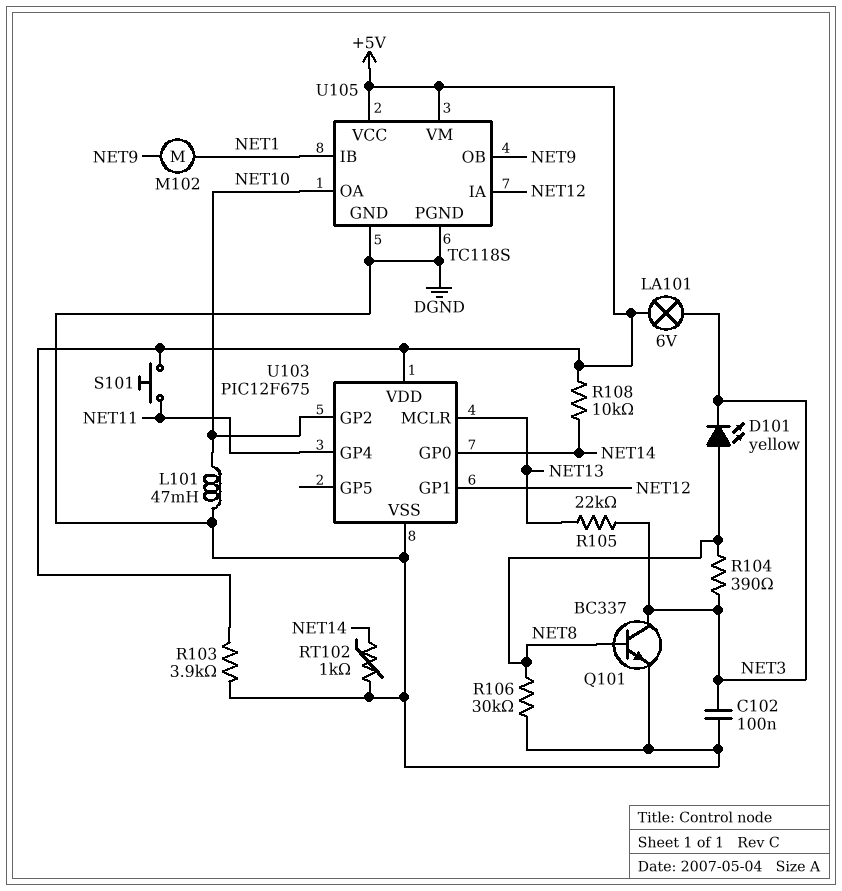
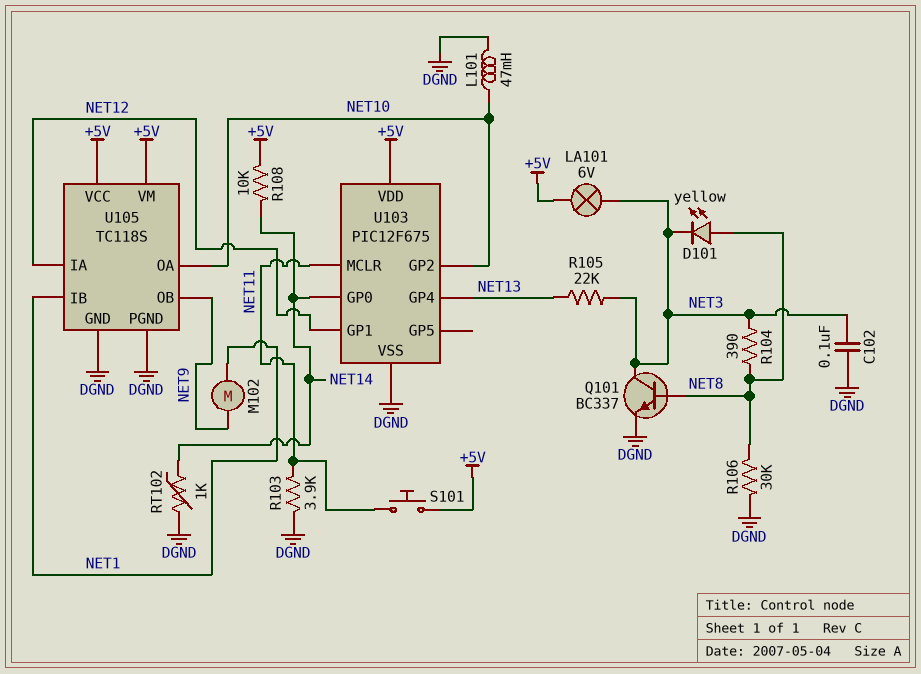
R103: 3.9k (+5V, DGND) -> 3.9k (DGND, NET11)
U103 pin GP4: NET11 -> NET13
U103 pin MCLR: NET13 -> NET11

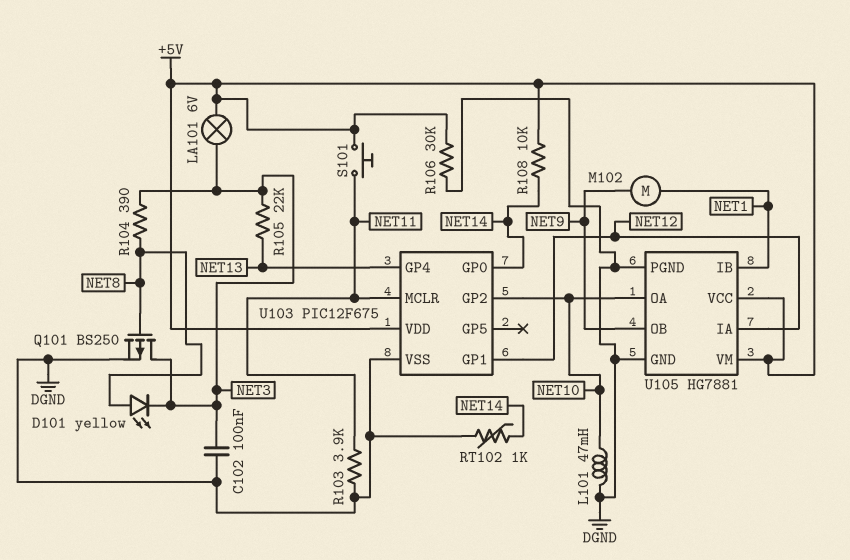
Q101: NPN BC337 (B NET8, C NET3, E DGND) -> PMOS BS250 (G NET8, D NET3, S DGND)
R106: 30k (DGND, NET8) -> 30k (+5V, DGND)
U105: TC118S -> HG7881

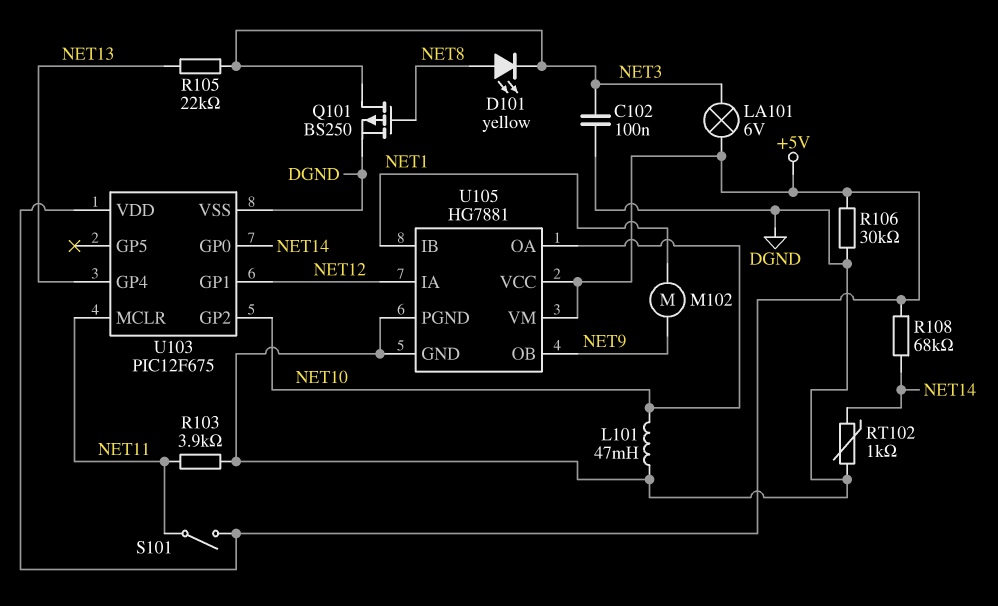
R104: 390 (NET3, NET8) -> none
R108: 10k (+5V, NET14) -> 68k (+5V, NET14)
S101: button (+5V, NET11) -> switch (+5V, NET11)

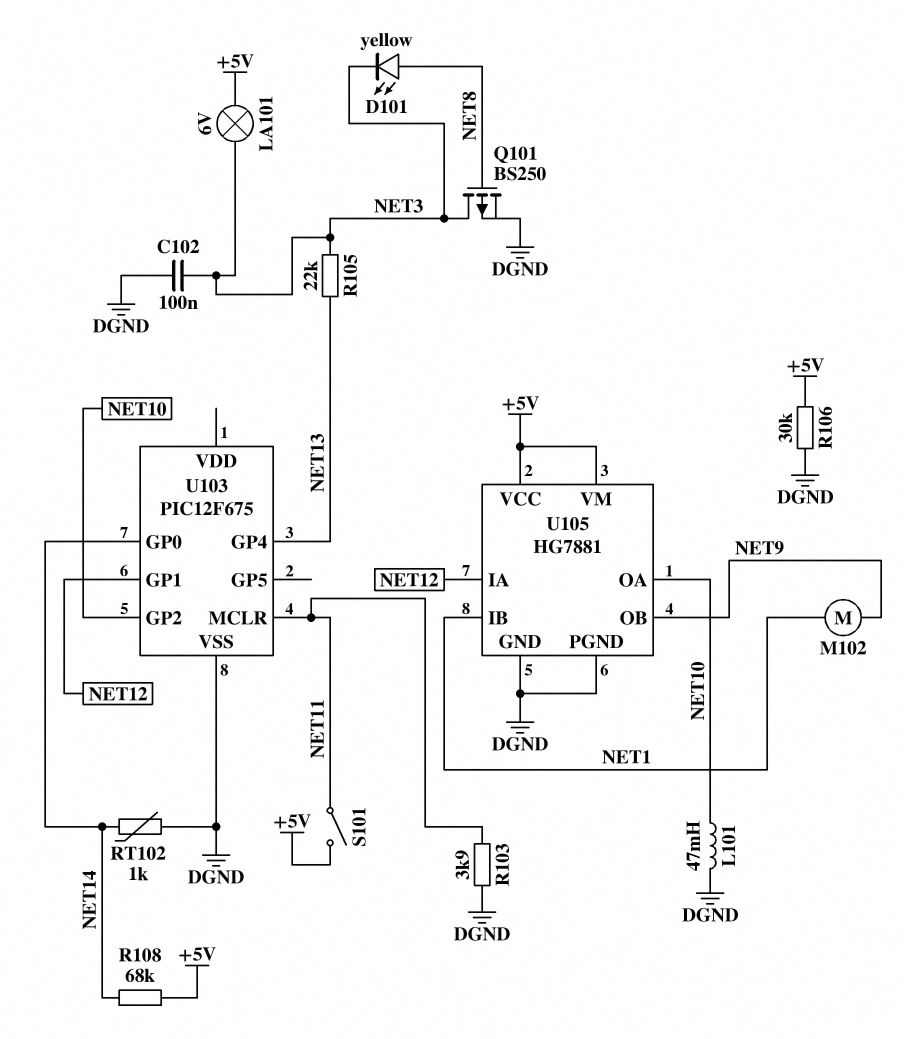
U103 pin VDD: +5V -> none

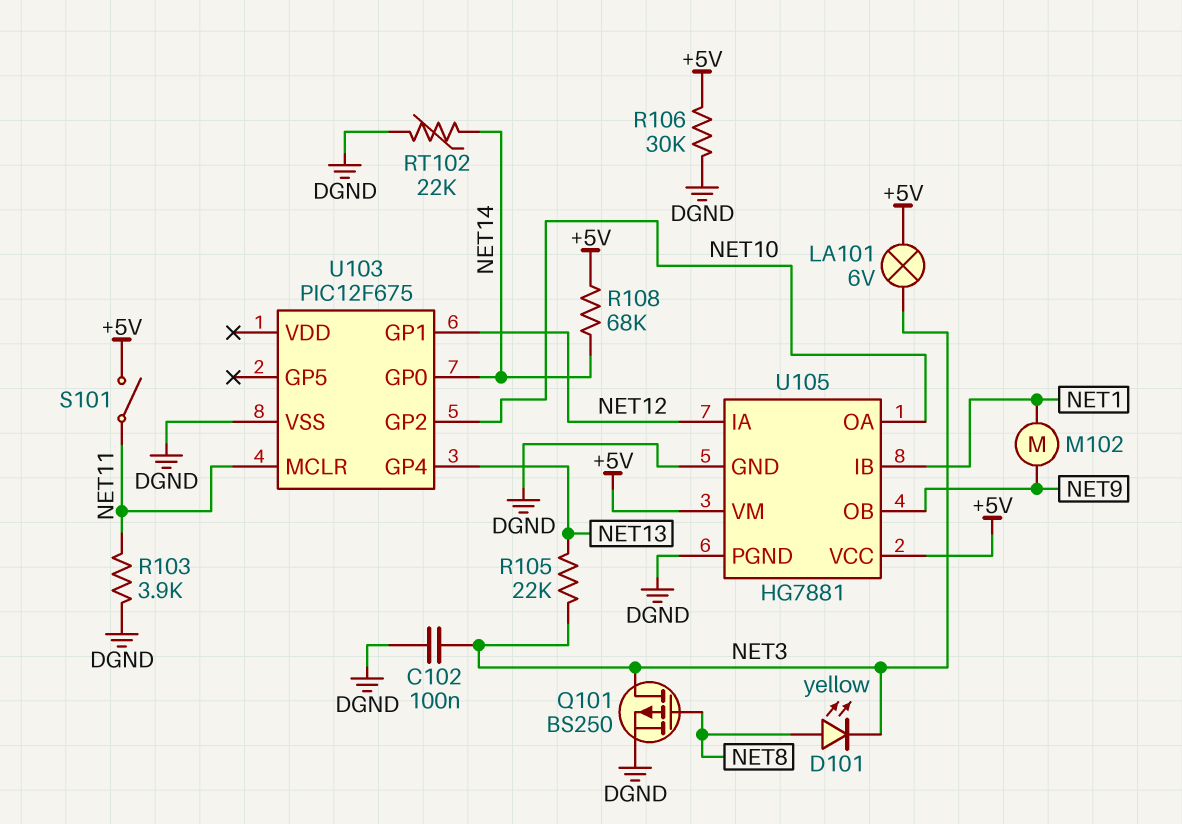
L101: 47mH (DGND, NET10) -> none
RT102: 1k (DGND, NET14) -> 22k (DGND, NET14)

